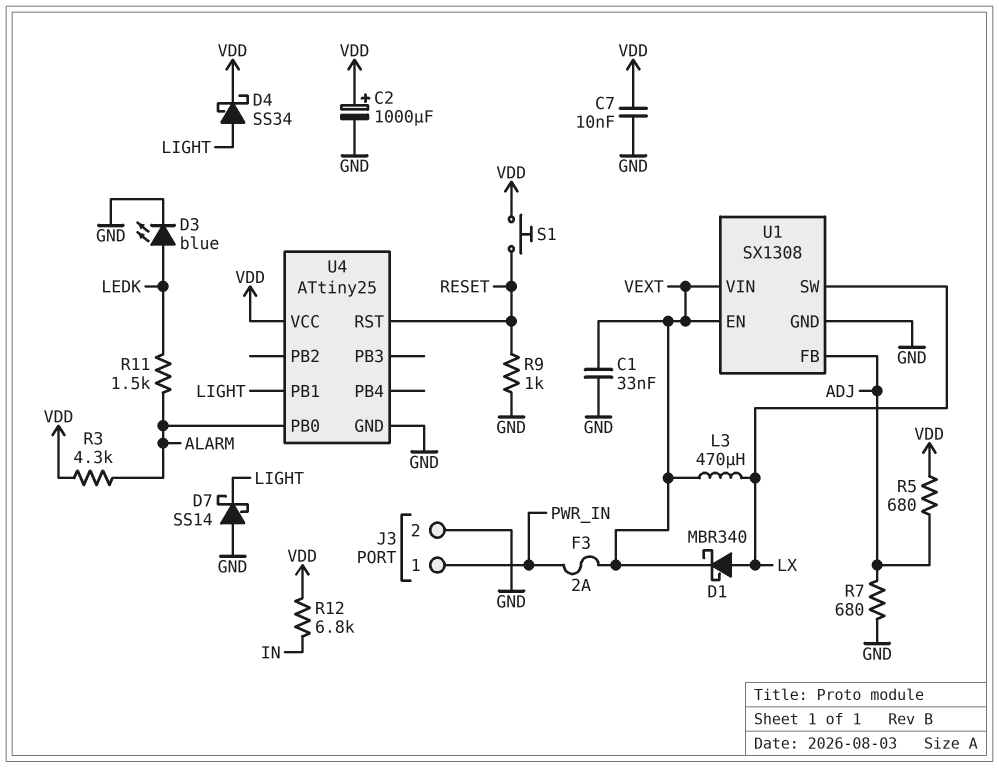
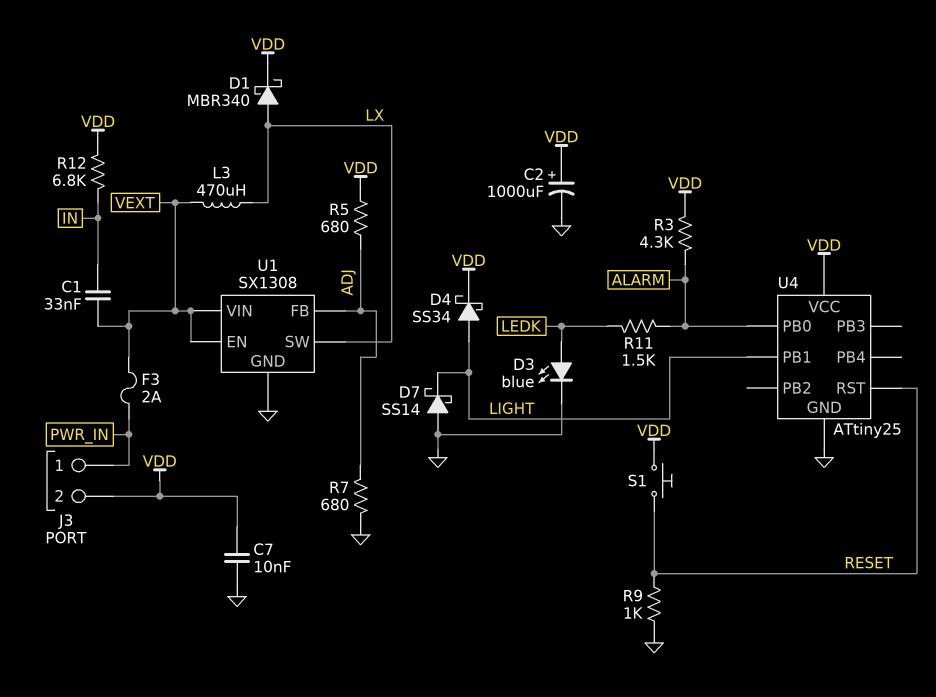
C1: 33nF (GND, VEXT) -> 33nF (IN, VEXT)
D1: schottky MBR340 (A LX, K VEXT) -> schottky MBR340 (A LX, K VDD)
J3 pin 2: GND -> VDD

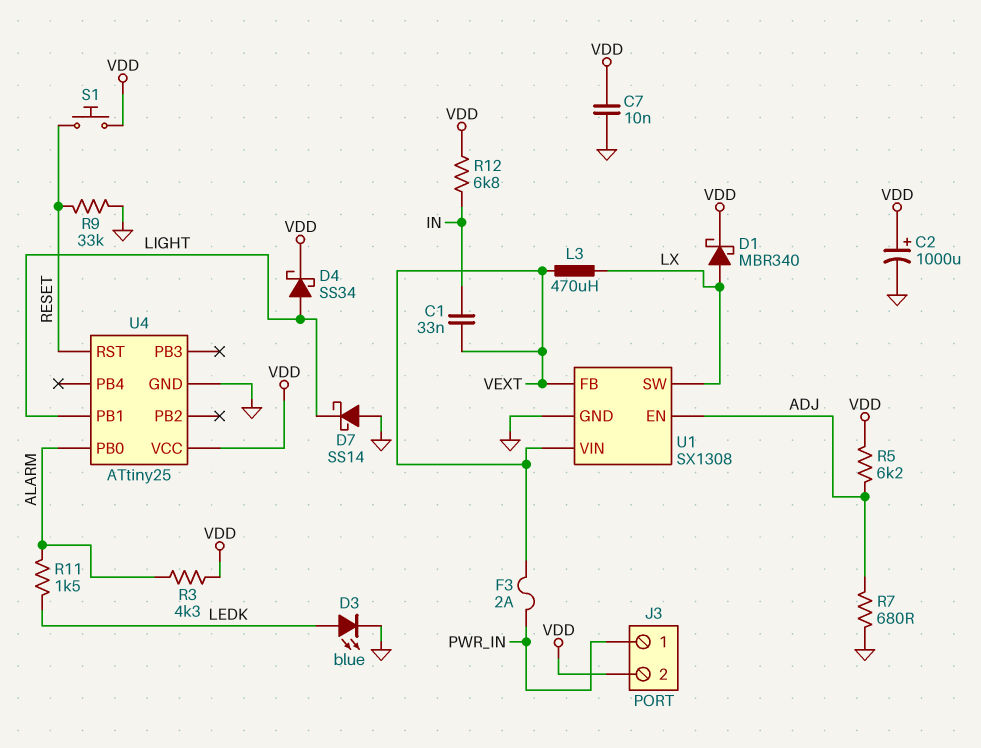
R5: 680 (ADJ, VDD) -> 6.2k (ADJ, VDD)
R9: 1k (GND, RESET) -> 33k (GND, RESET)
U1 pin EN: VEXT -> ADJ
U1 pin FB: ADJ -> VEXT

